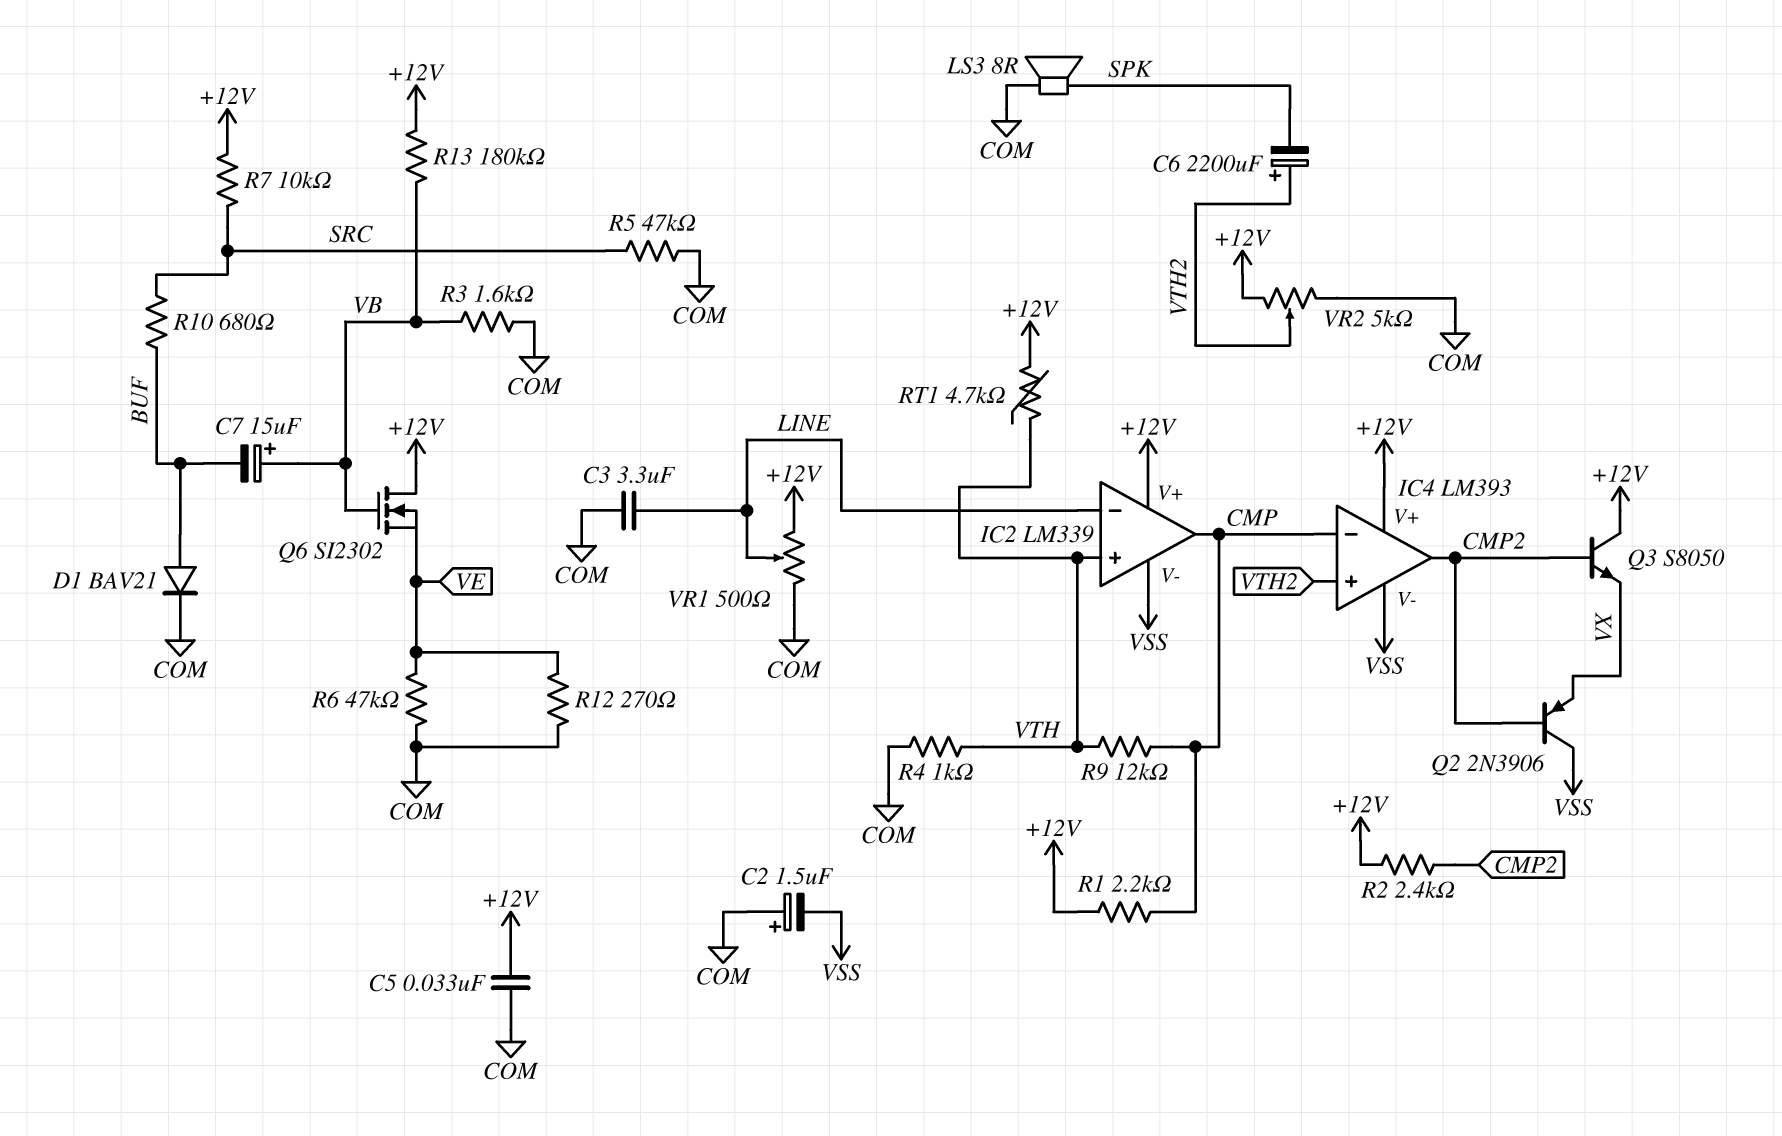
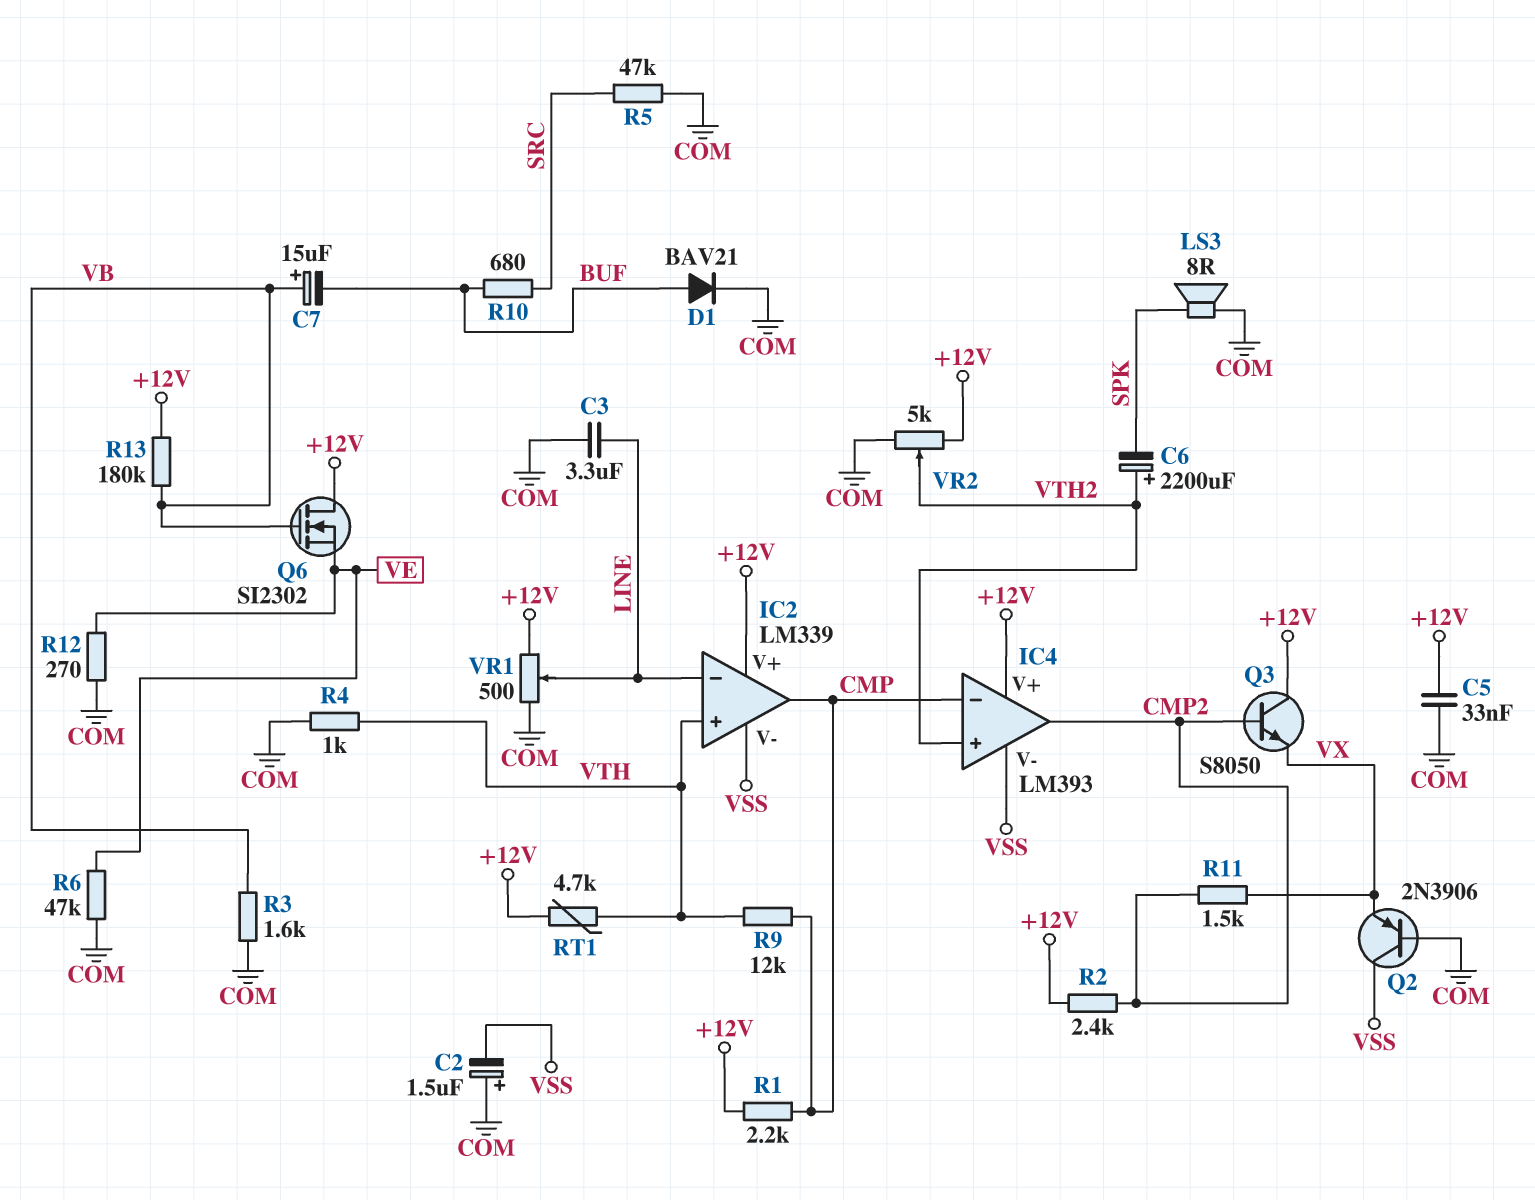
Q2: PNP 2N3906 (B CMP2, C VSS, E VX) -> PNP 2N3906 (B COM, C VSS, E VX)
R7: 10k (+12V, SRC) -> none
R11: none -> 1.5k (CMP2, VX)

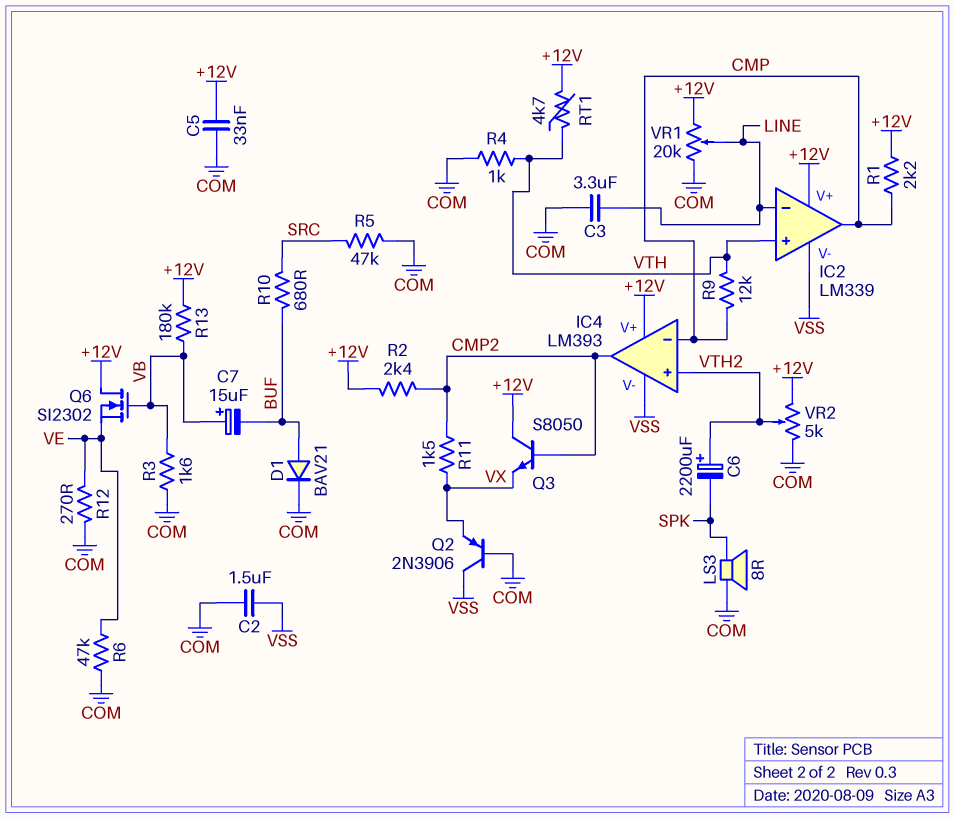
C2: 1.5uF (plus COM, minus VSS) -> 1.5uF (COM, VSS)
VR1: 500 (+12V, COM, wiper LINE) -> 20k (+12V, COM, wiper LINE)

